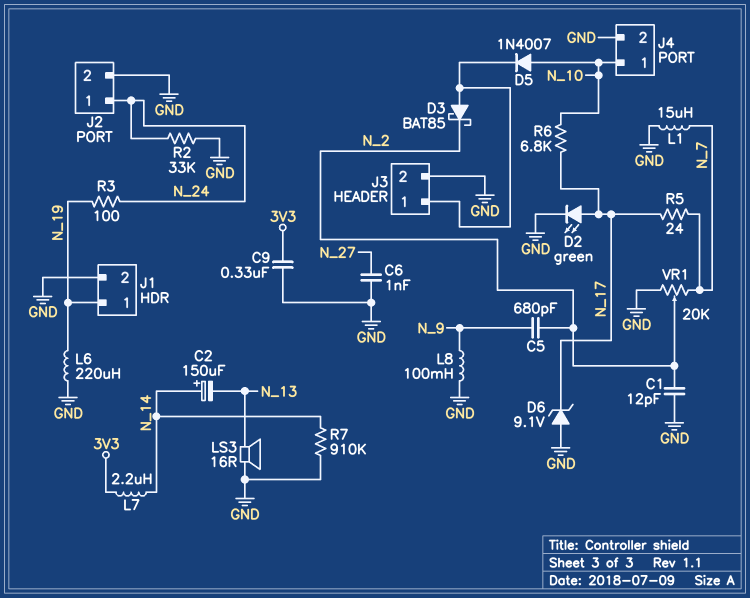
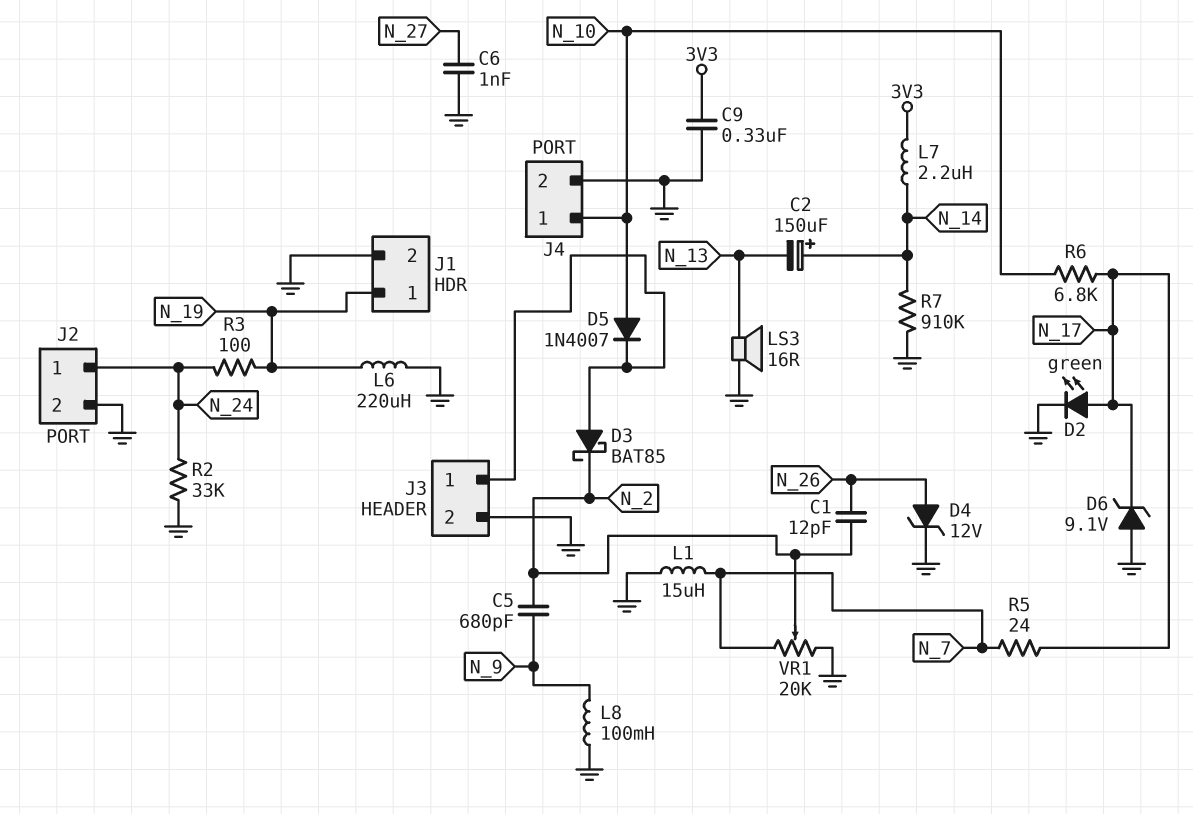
C1: 12pF (GND, N_2) -> 12pF (N_2, N_26)
D4: none -> zener 12V (A N_26, K GND)

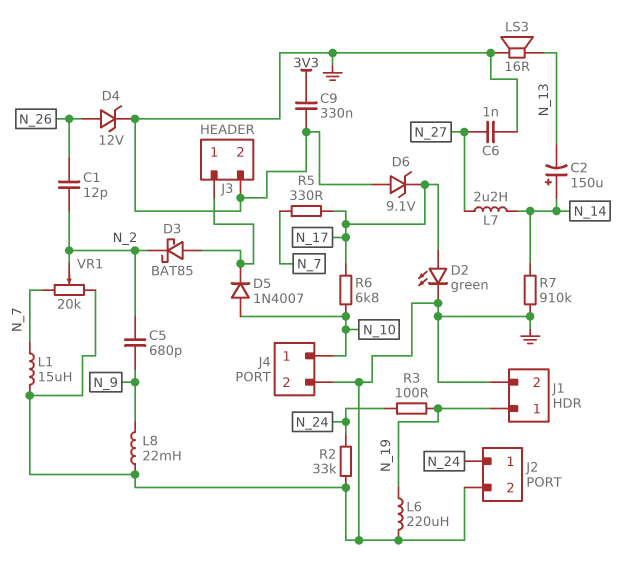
L7: 2.2uH (3V3, N_14) -> 2.2uH (N_14, N_27)
L8: 100mH (GND, N_9) -> 22mH (GND, N_9)
R5: 24 (N_7, N_17) -> 330 (N_7, N_17)

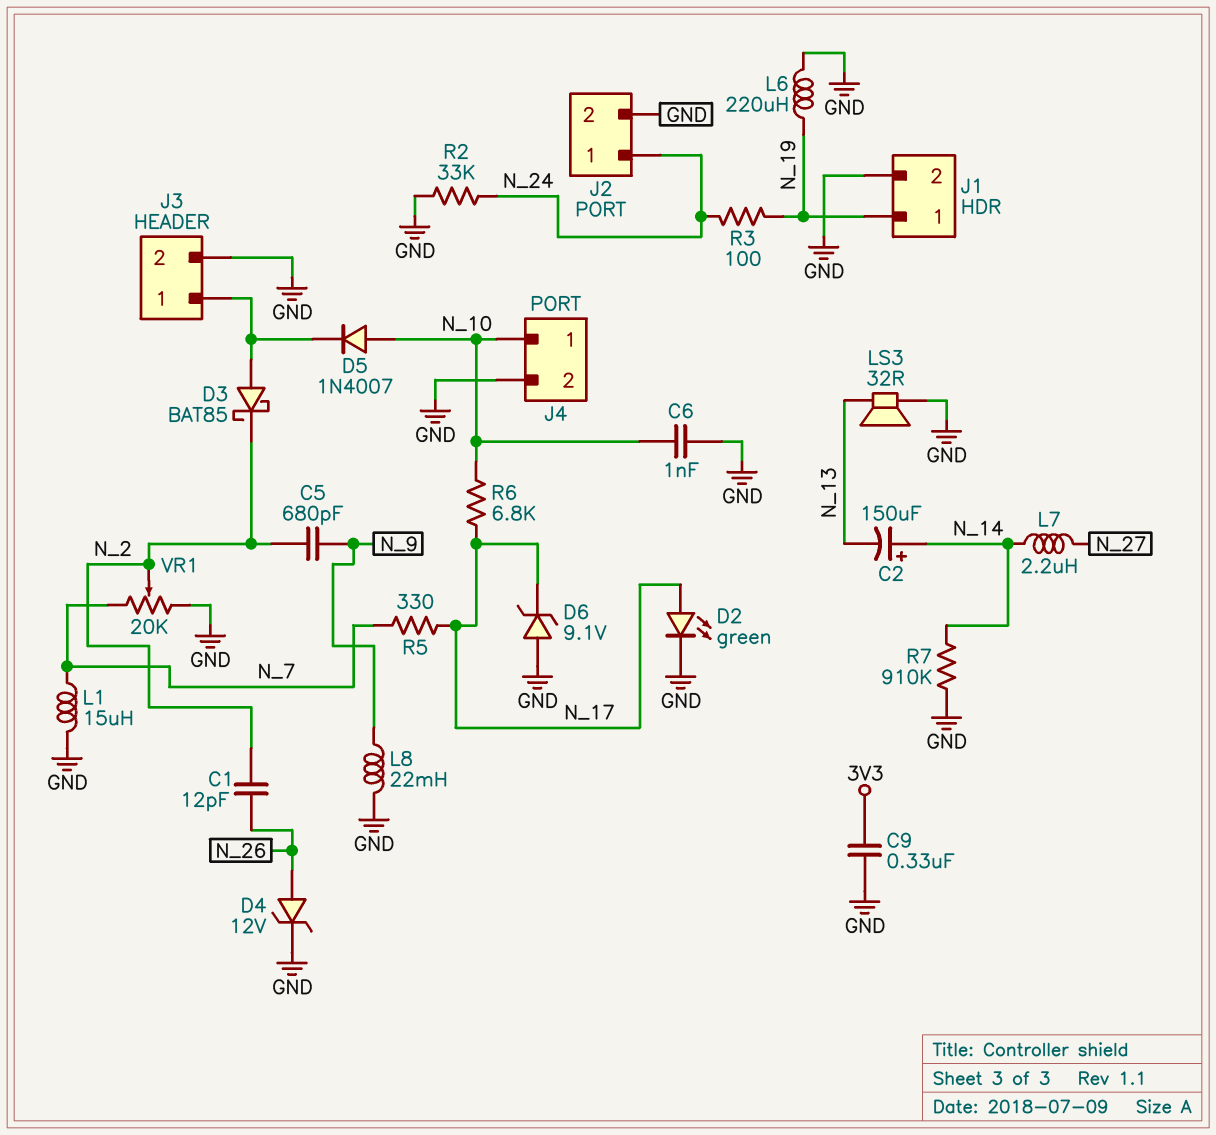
C6: 1nF (GND, N_27) -> 1nF (GND, N_10)
LS3: speaker 16R (GND, N_13) -> speaker 32R (GND, N_13)

